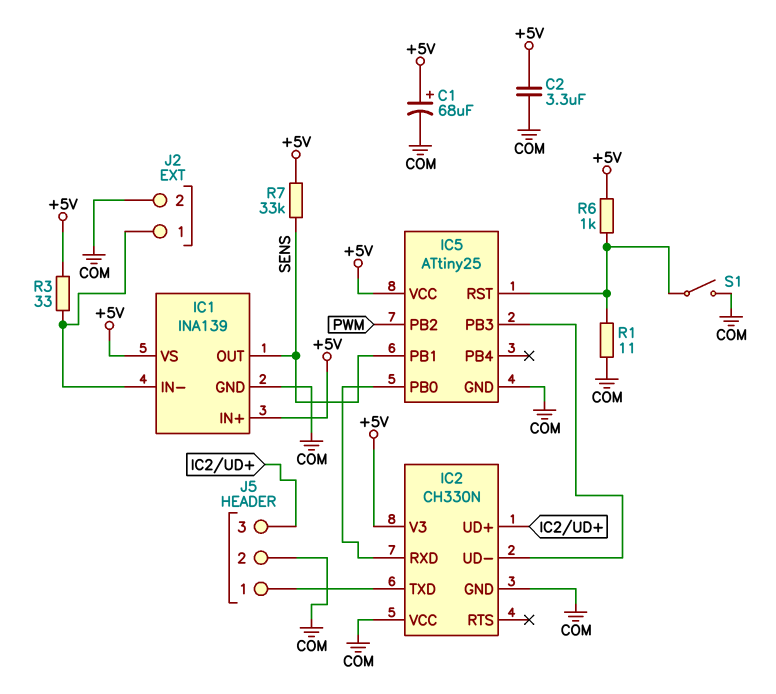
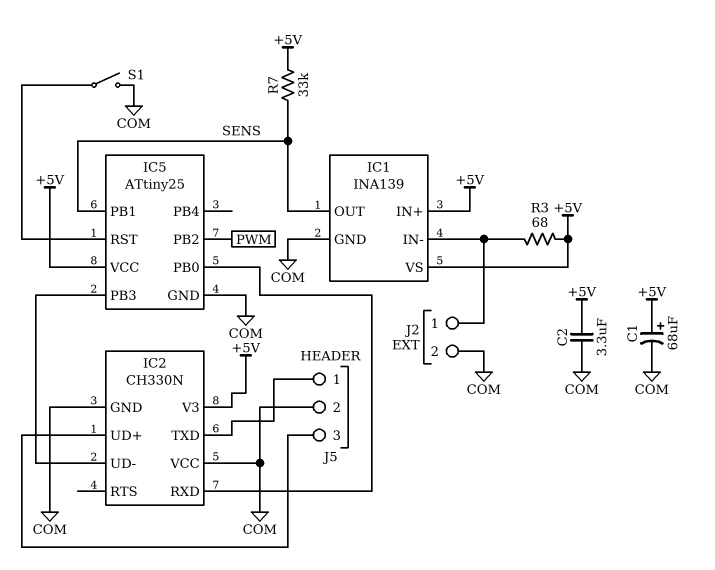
R1: 11 (COM, IC5/RST) -> none
R3: 33 (+5V, IC1/IN-) -> 68 (+5V, IC1/IN-)
R6: 1k (+5V, IC5/RST) -> none

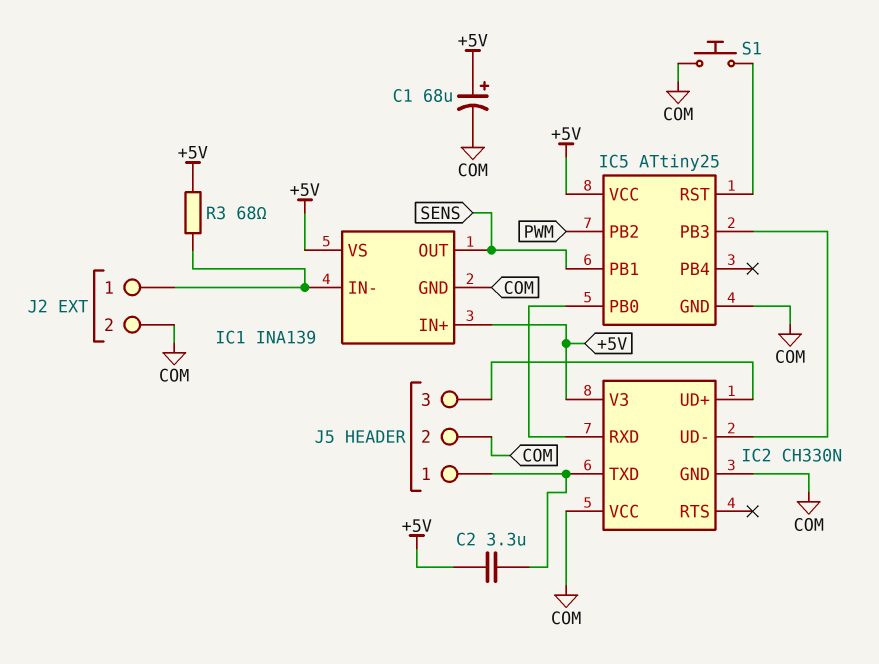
C2: 3.3uF (+5V, COM) -> 3.3uF (+5V, IC2/TXD)
R7: 33k (+5V, SENS) -> none
S1: switch (COM, IC5/RST) -> button (COM, IC5/RST)

